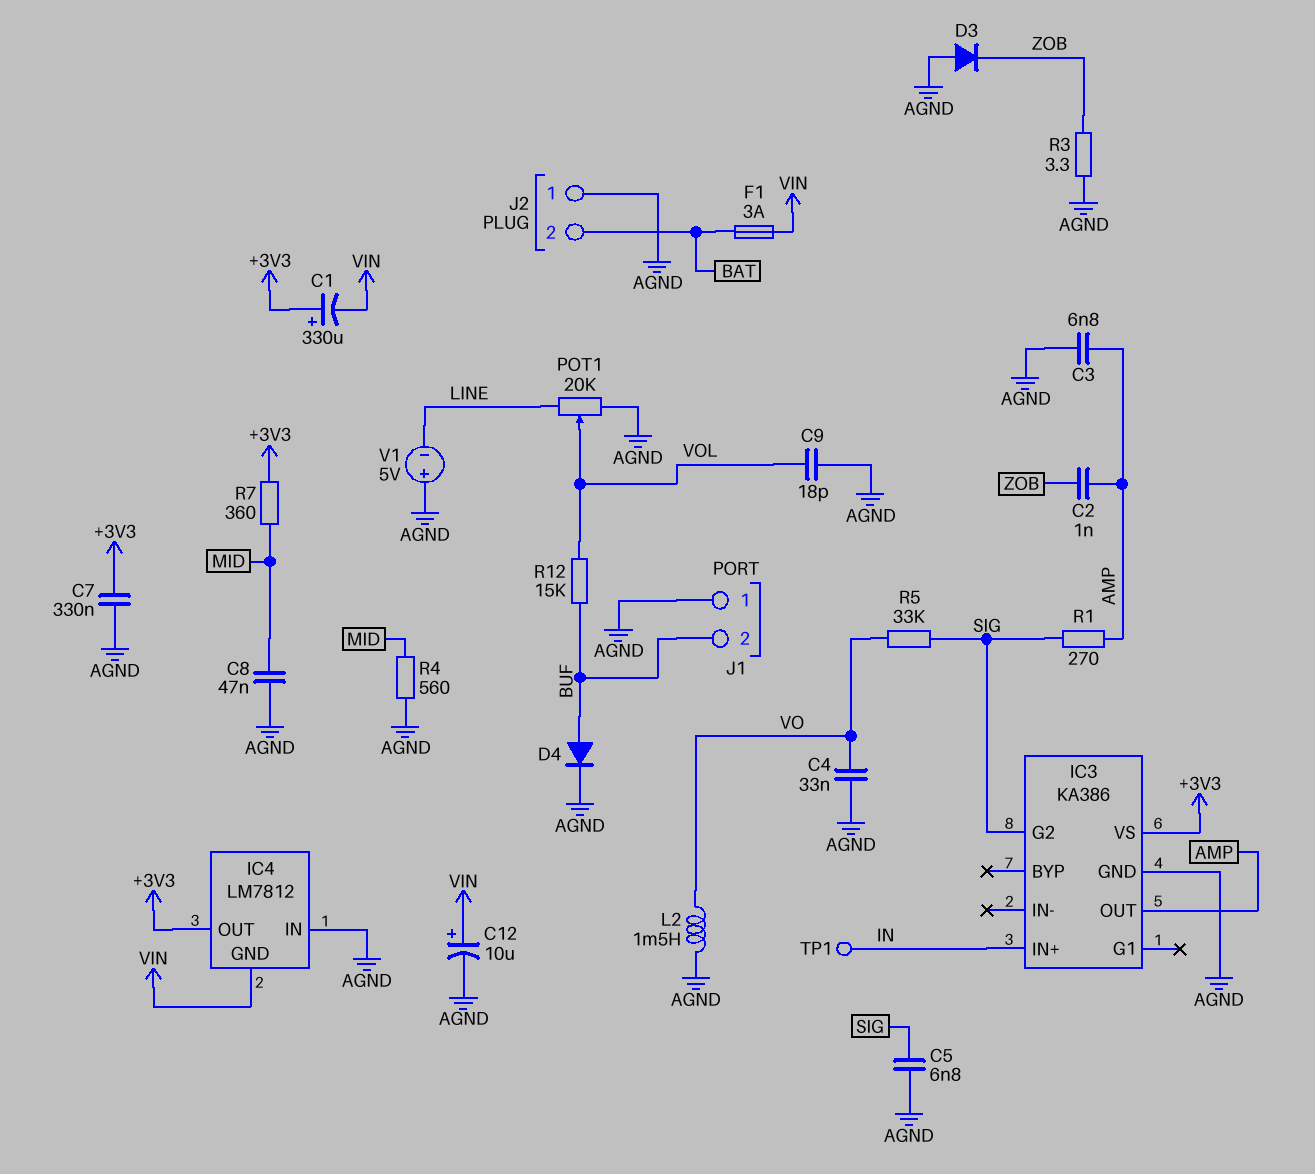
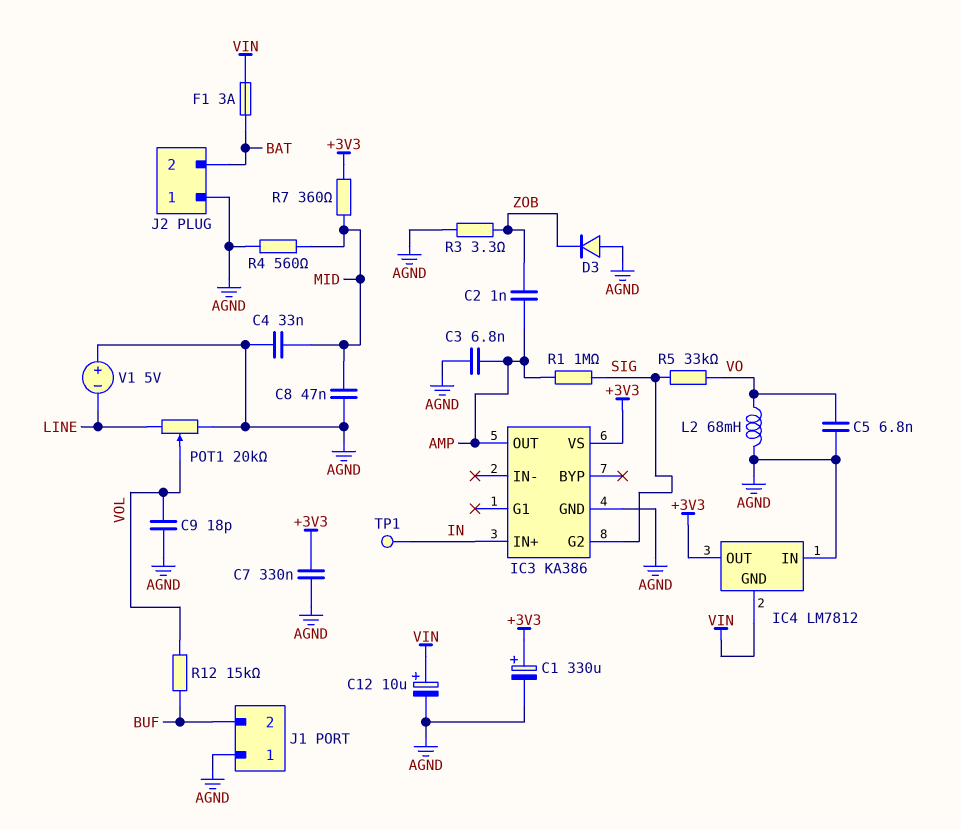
C1: 330uF (plus +3V3, minus VIN) -> 330uF (plus +3V3, minus AGND)
C4: 33nF (AGND, VO) -> 33nF (AGND, MID)
C5: 6.8nF (AGND, SIG) -> 6.8nF (AGND, VO)
D4: diode (A BUF, K AGND) -> none
L2: 1.5mH (AGND, VO) -> 68mH (AGND, VO)
R1: 270 (AMP, SIG) -> 1M (AMP, SIG)

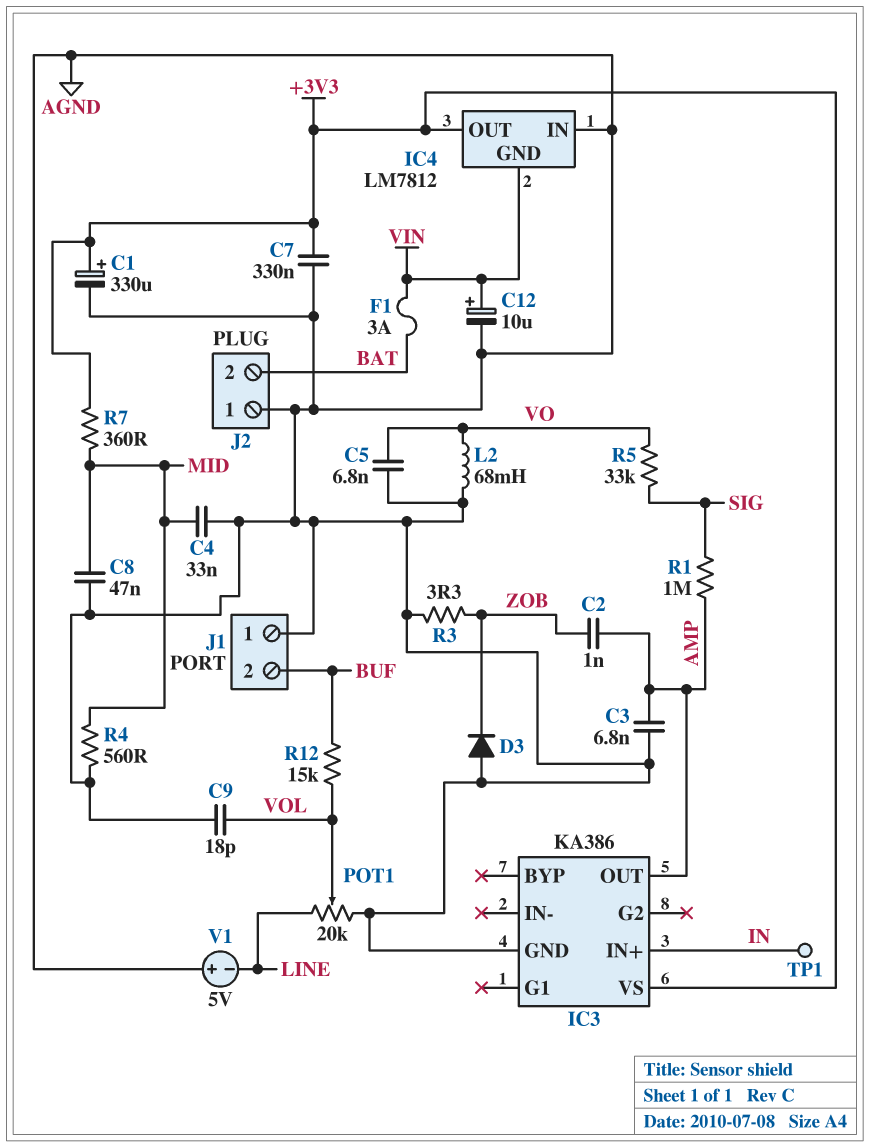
IC3 pin G2: SIG -> none

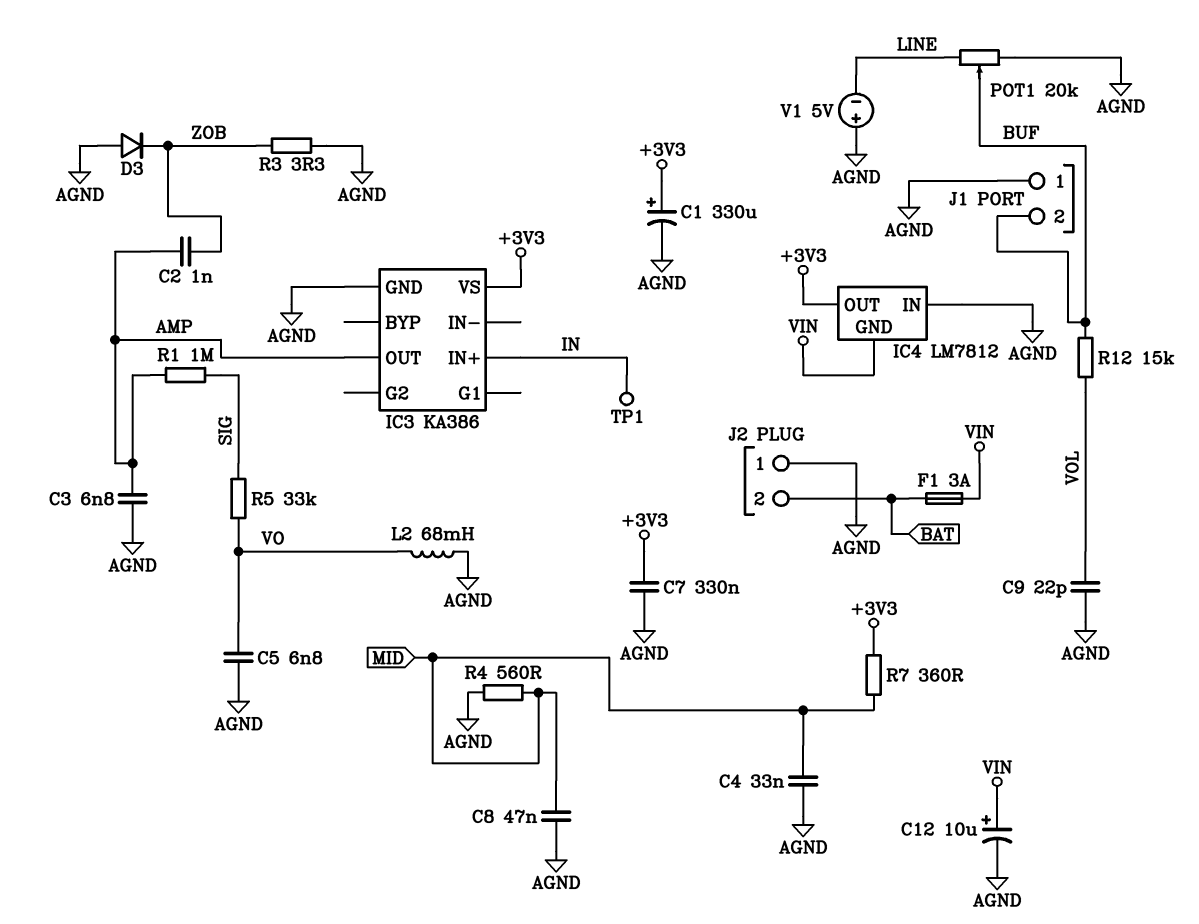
C9: 18pF (AGND, VOL) -> 22pF (AGND, VOL)
POT1: 20k (AGND, LINE, wiper VOL) -> 20k (AGND, LINE, wiper BUF)

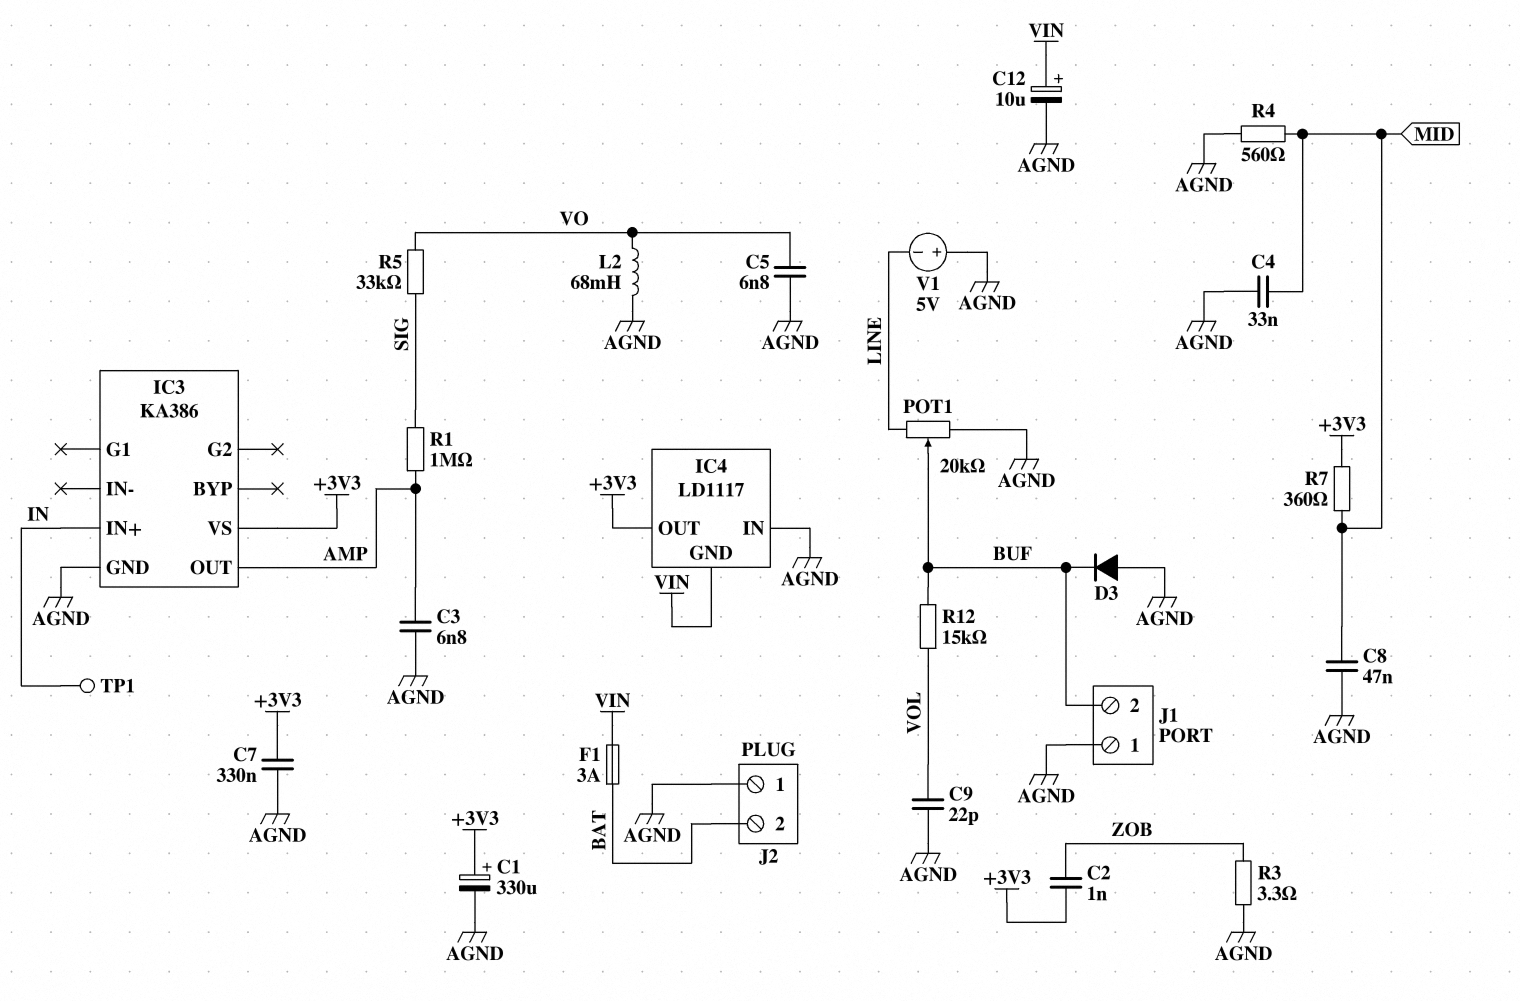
C2: 1nF (AMP, ZOB) -> 1nF (+3V3, ZOB)
D3: diode (A AGND, K ZOB) -> diode (A AGND, K BUF)
IC4: LM7812 -> LD1117

